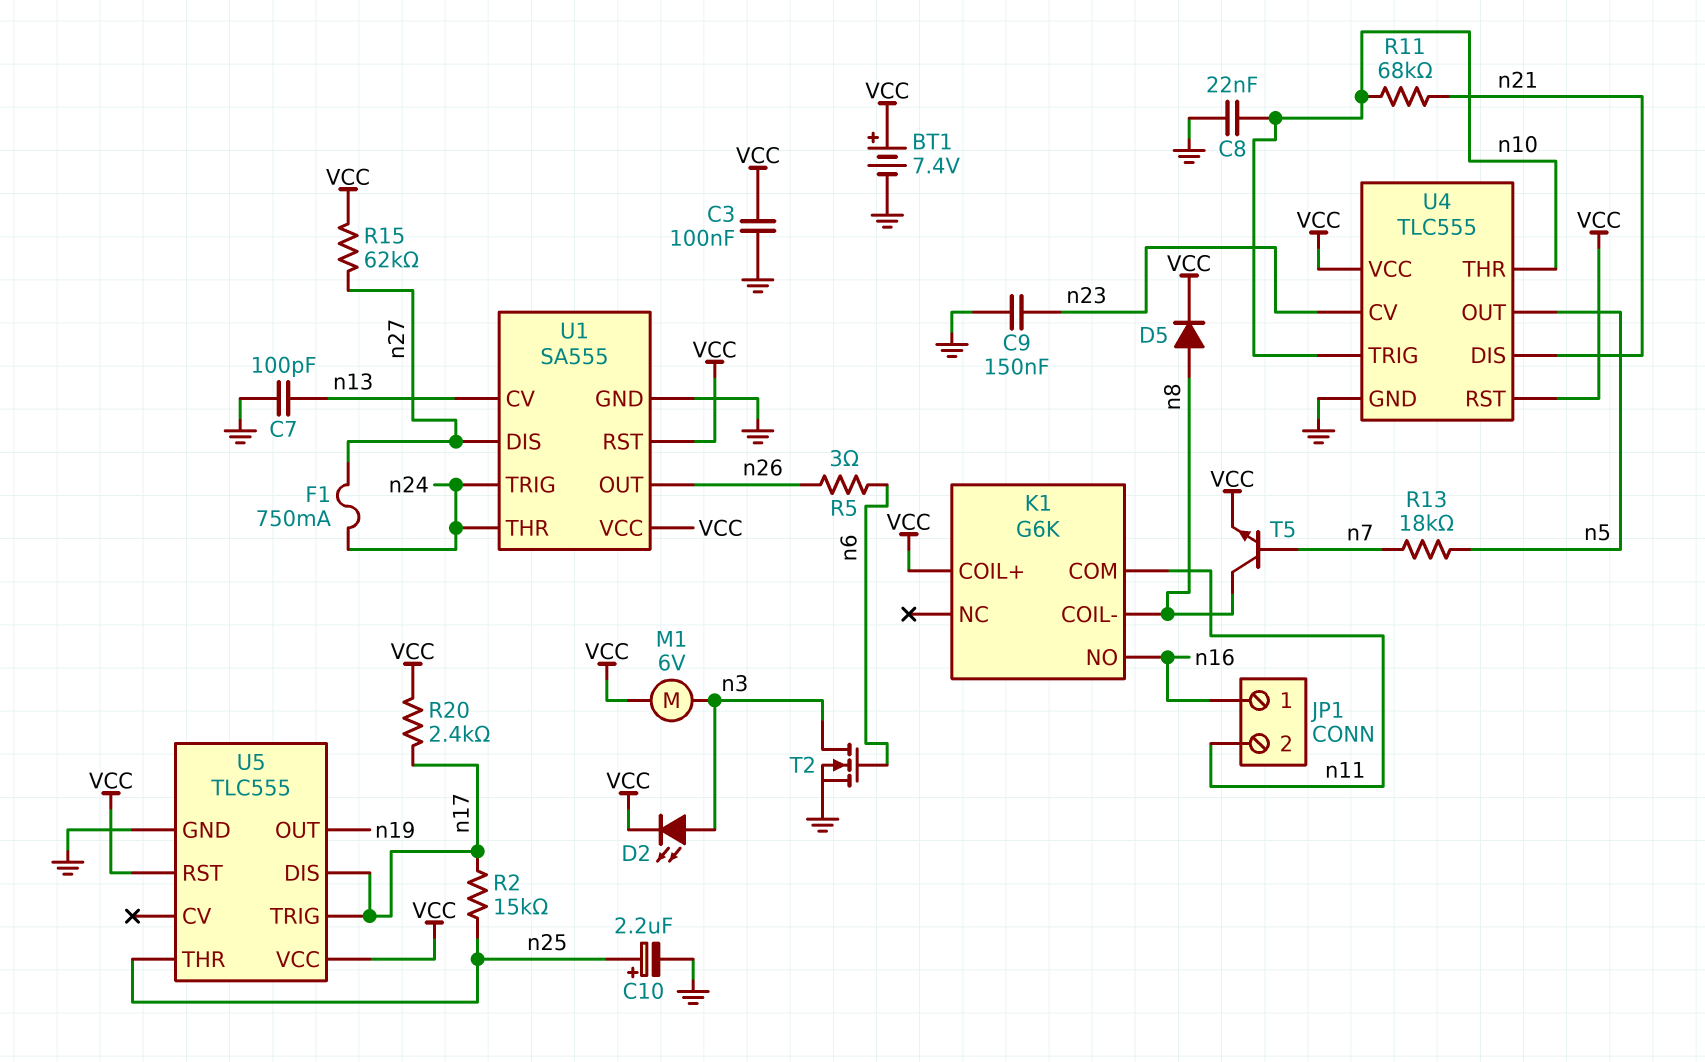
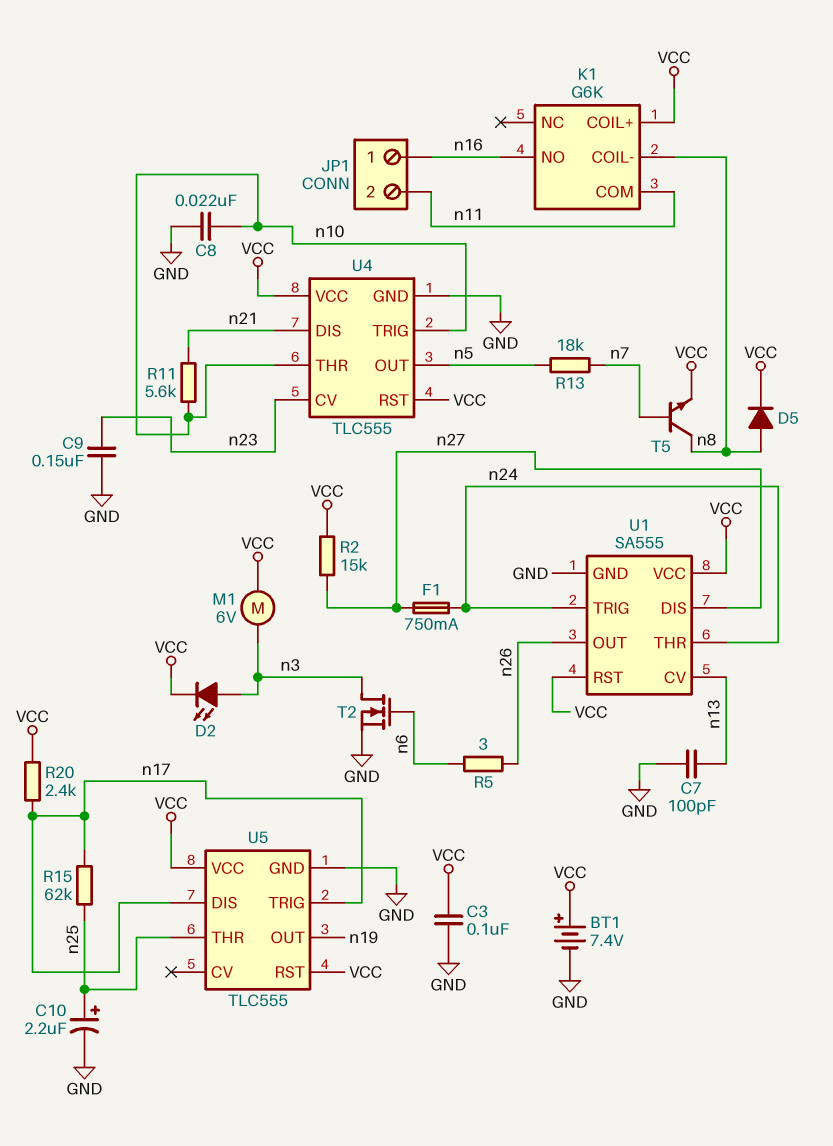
R2: 15k (n17, n25) -> 15k (VCC, n27)
R11: 68k (n10, n21) -> 5.6k (n10, n21)
R15: 62k (VCC, n27) -> 62k (n17, n25)

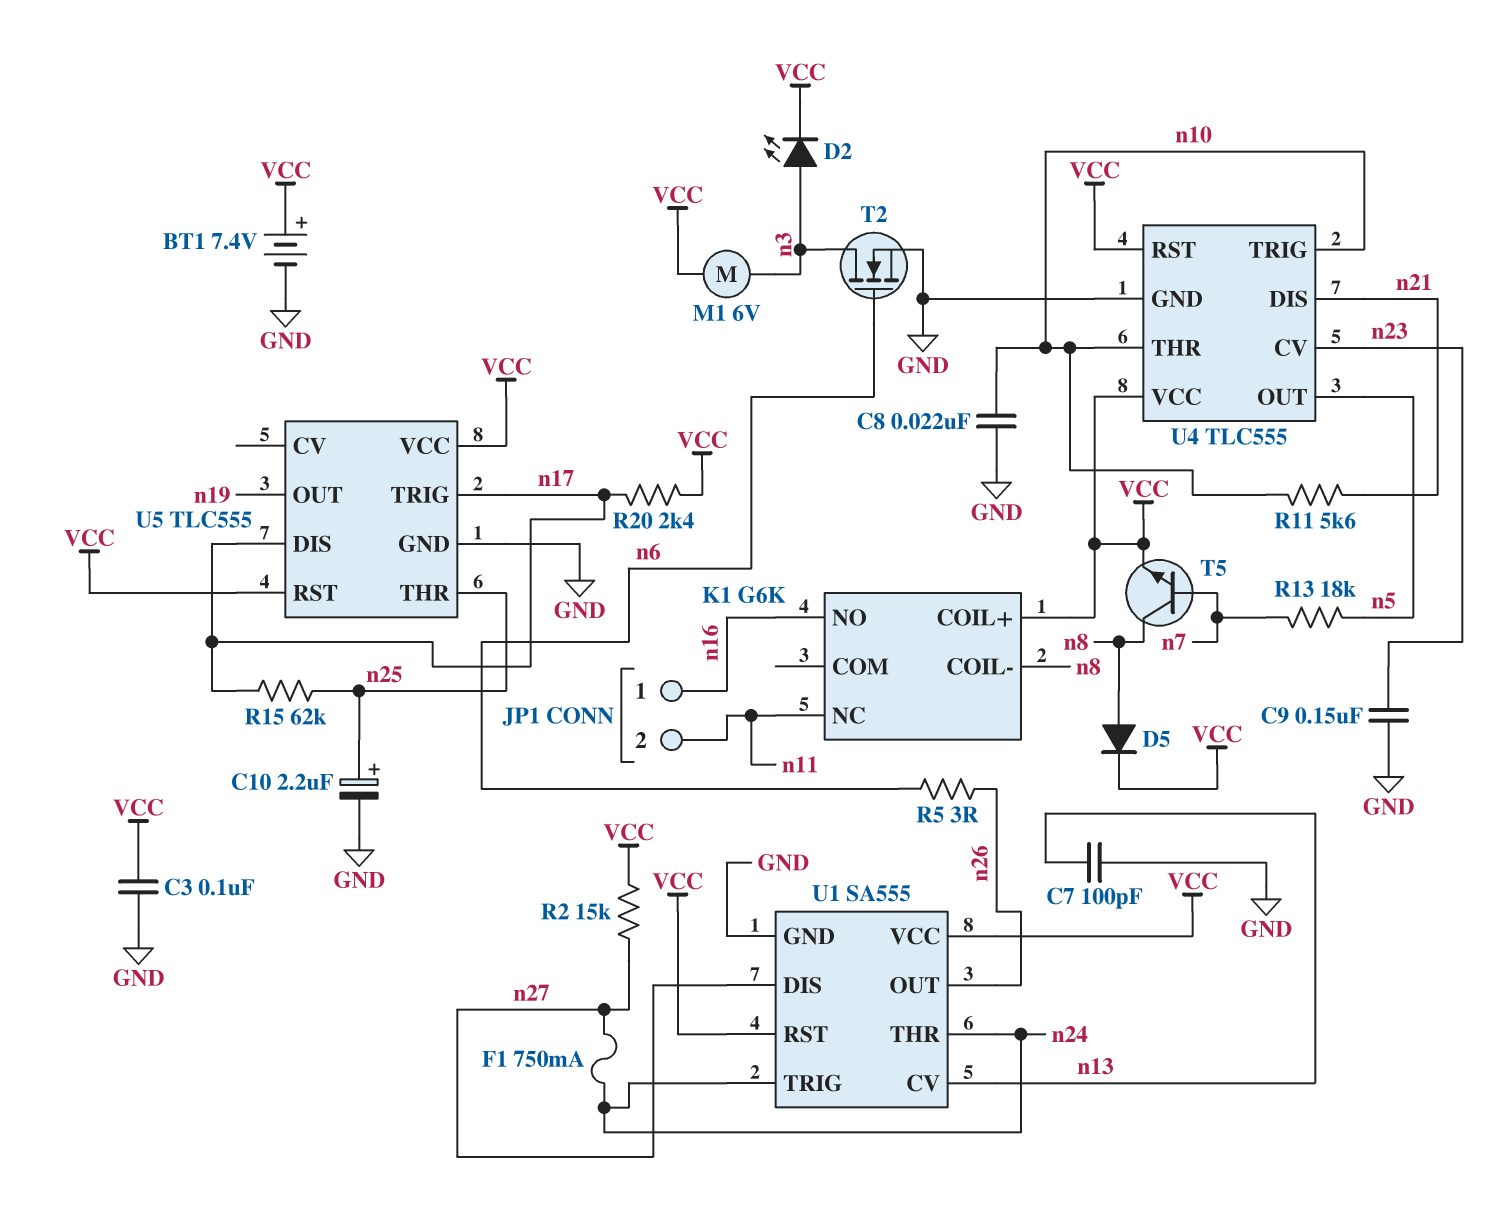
K1 pin COM: n11 -> none
K1 pin NC: none -> n11

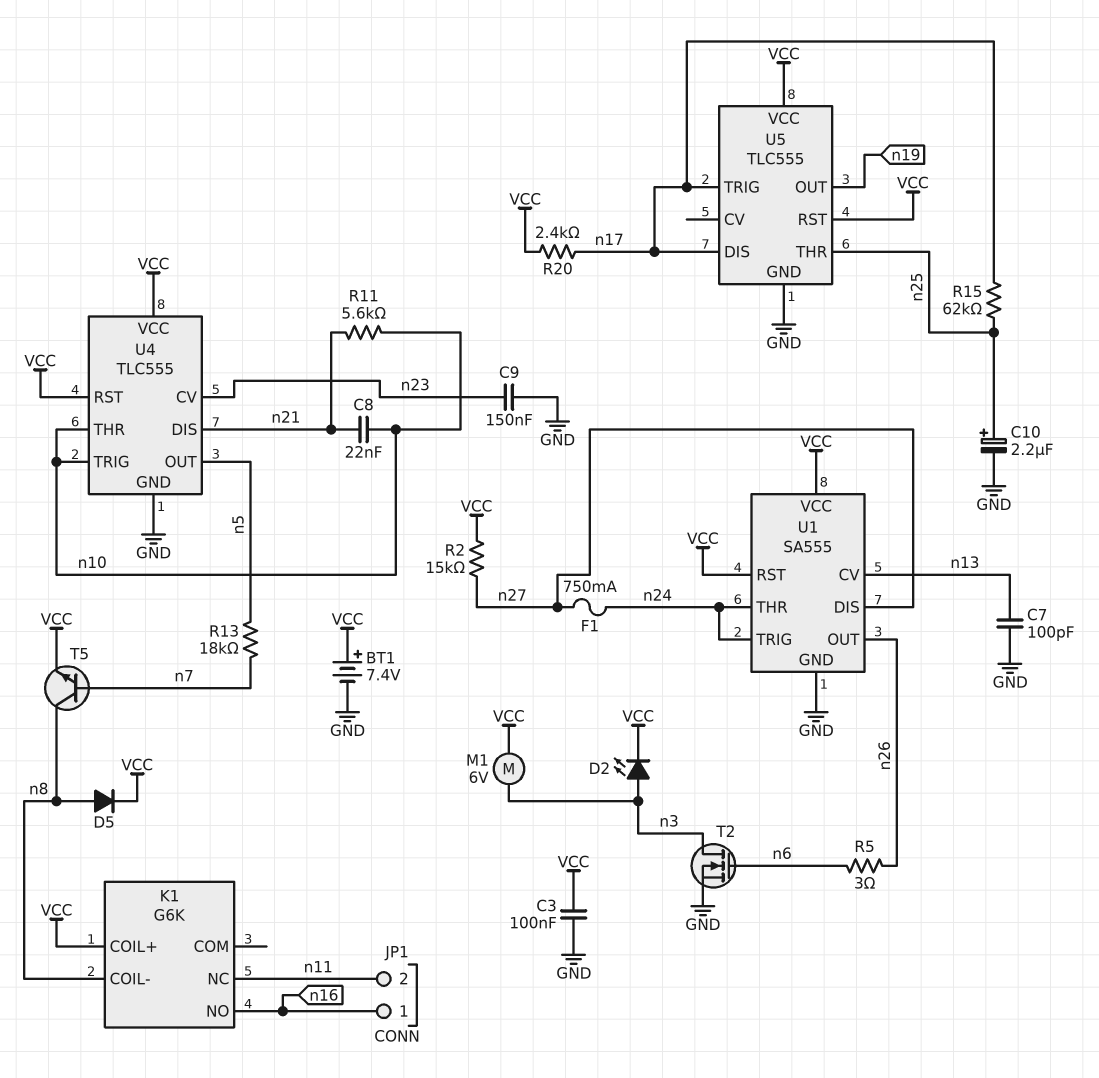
C8: 22nF (GND, n10) -> 22nF (n10, n21)

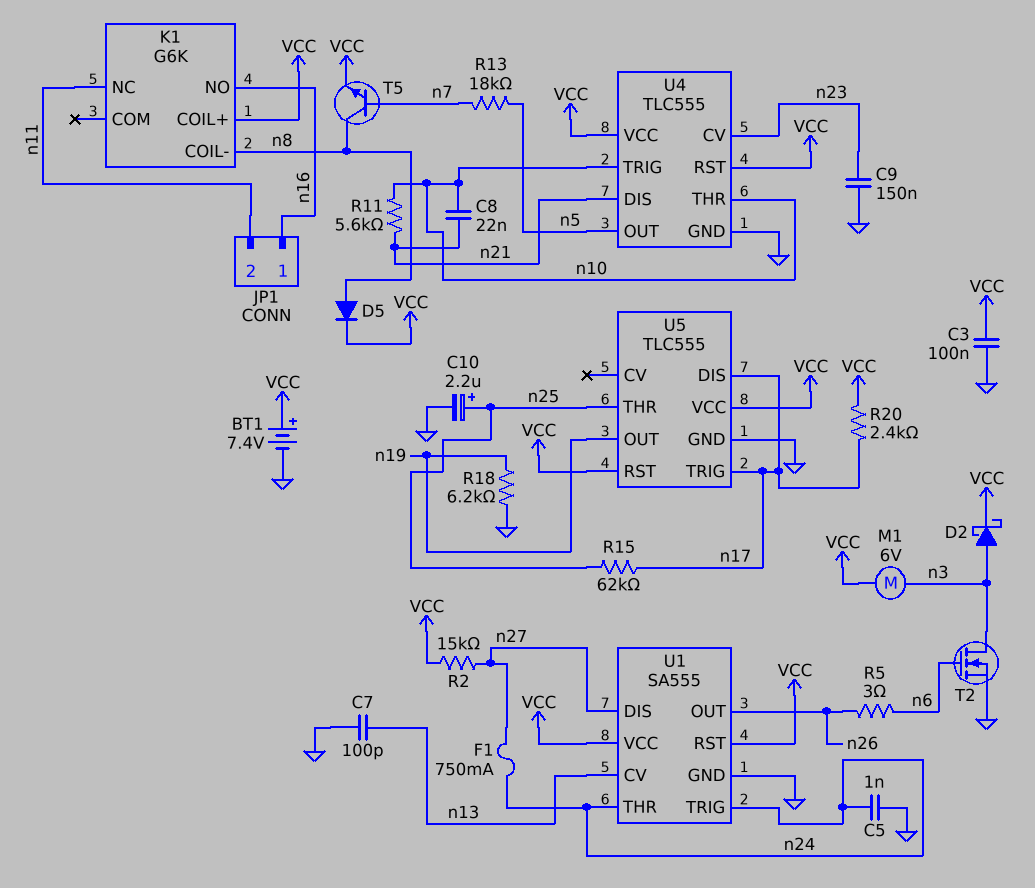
C5: none -> 1nF (GND, n24)
D2: LED (A n3, K VCC) -> schottky (A n3, K VCC)
R18: none -> 6.2k (GND, n19)

